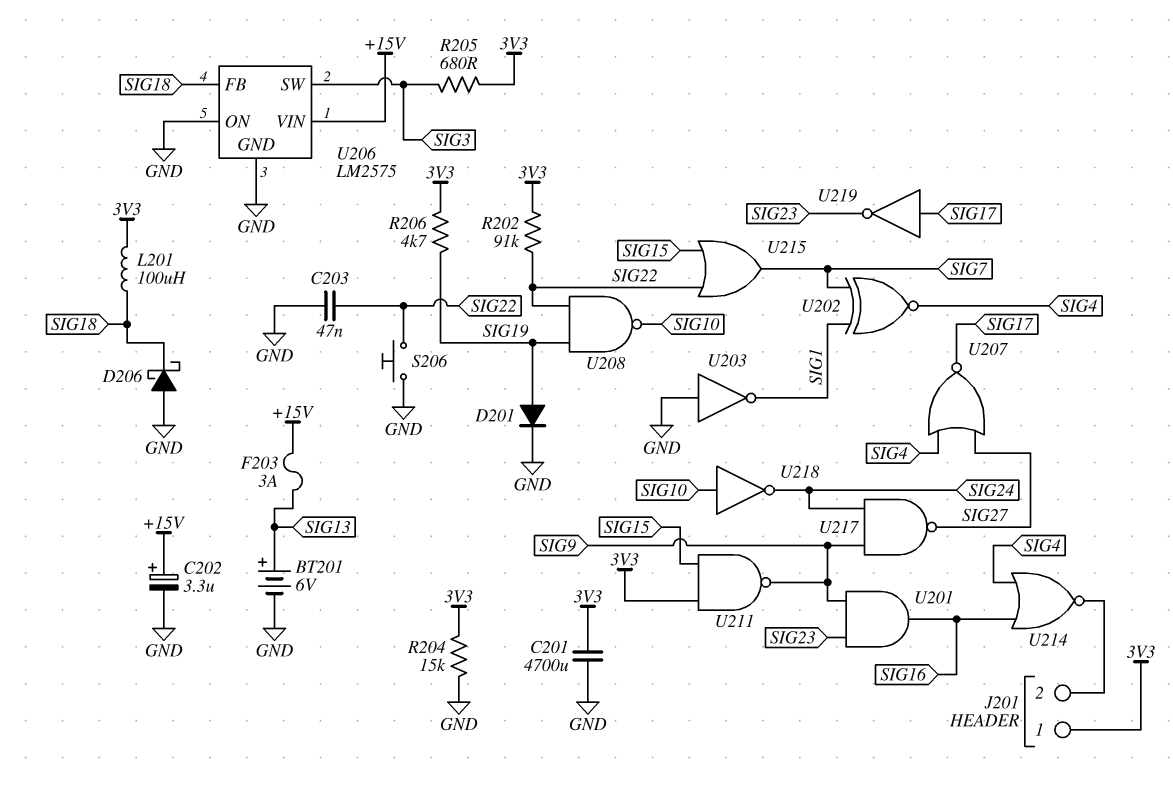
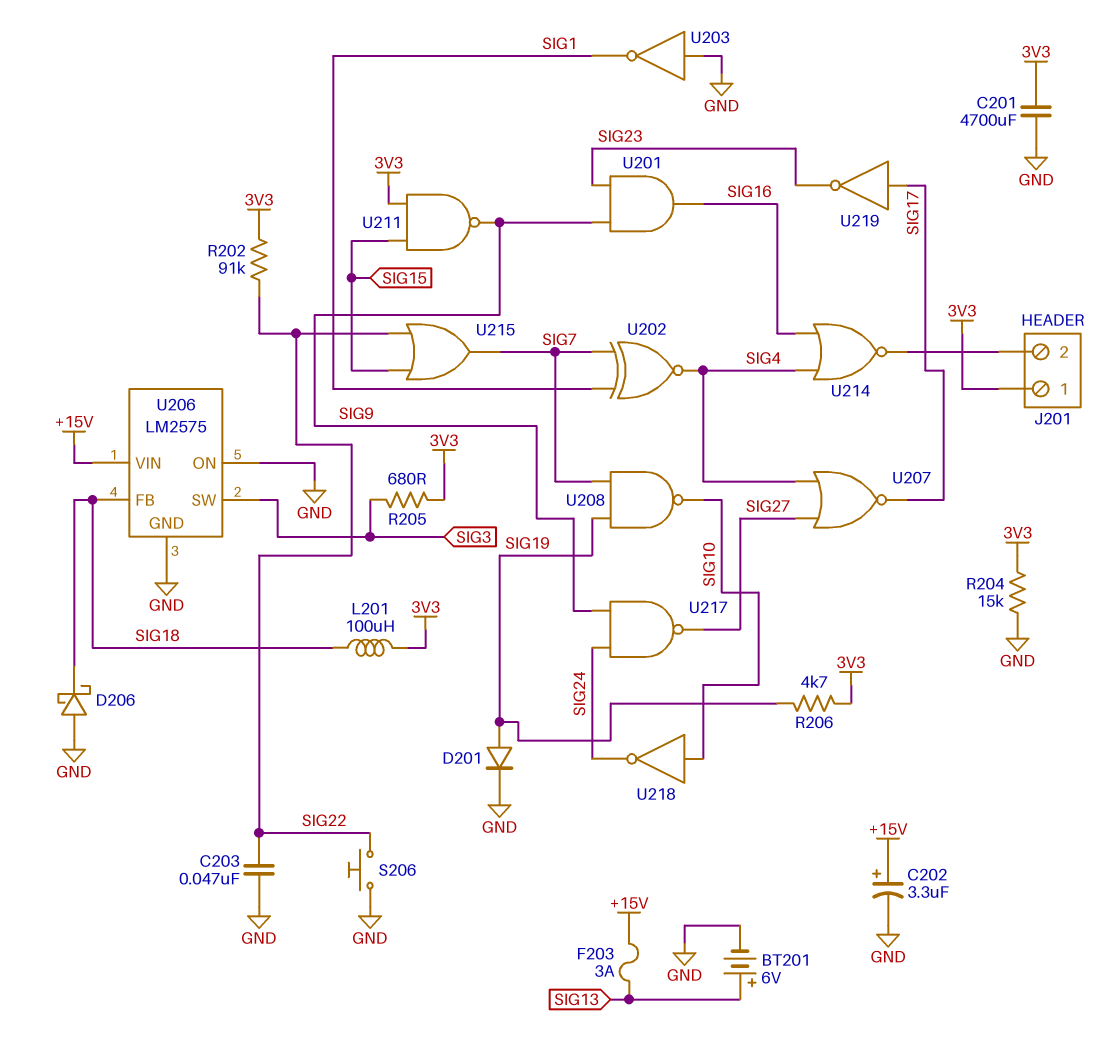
U208: NAND (in SIG19, in SIG22, out SIG10) -> NAND (in SIG7, in SIG19, out SIG10)

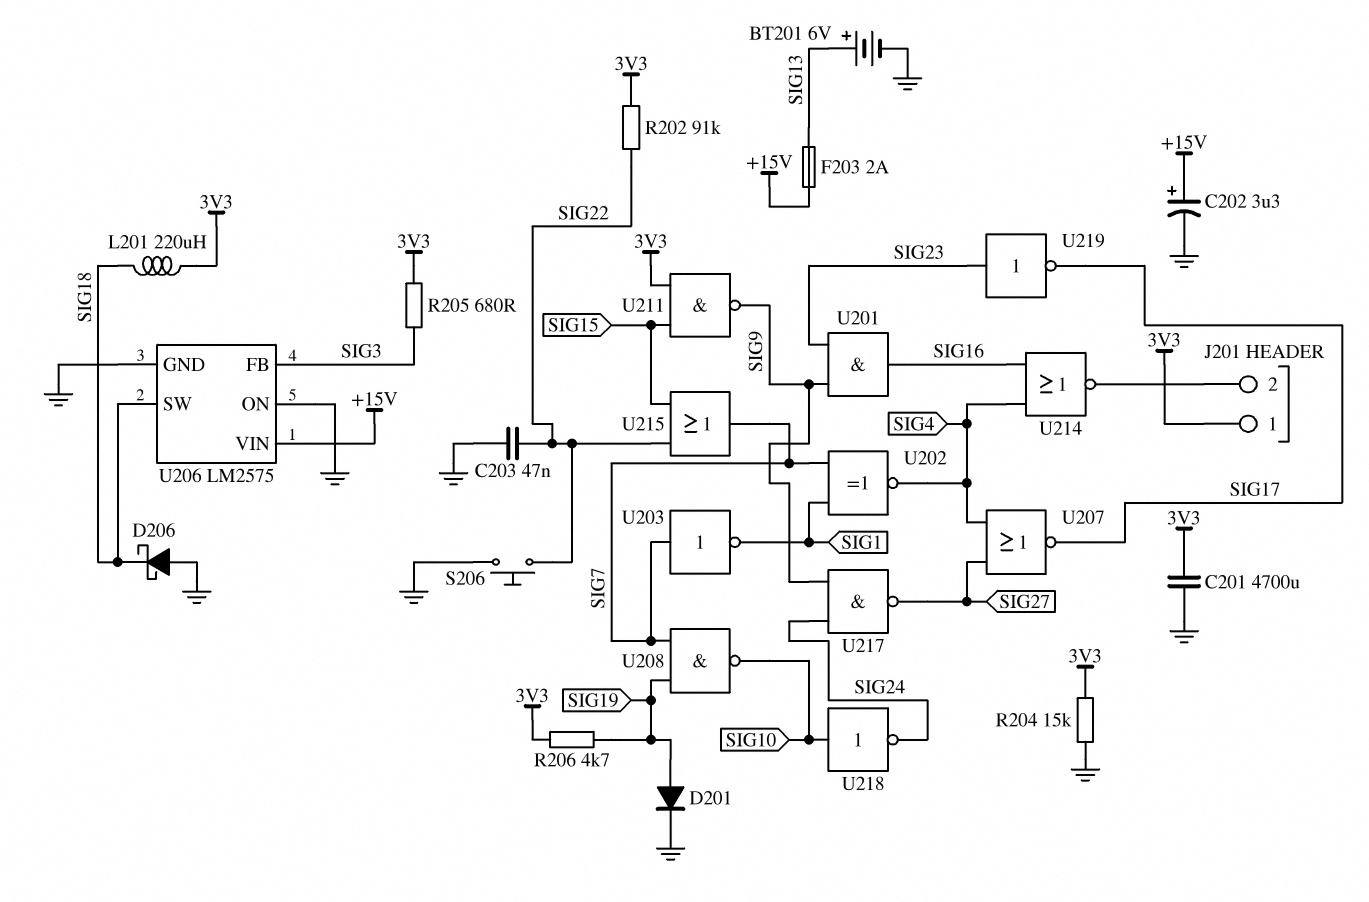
F203: 3A (+15V, SIG13) -> 2A (+15V, SIG13)
L201: 100uH (3V3, SIG18) -> 220uH (3V3, SIG18)
U203: NOT (in GND, out SIG1) -> NOT (in SIG7, out SIG1)
U206 pin FB: SIG18 -> SIG3
U206 pin SW: SIG3 -> SIG18
U219: NOT (in SIG17, out SIG23) -> NOT (in SIG23, out SIG17)

